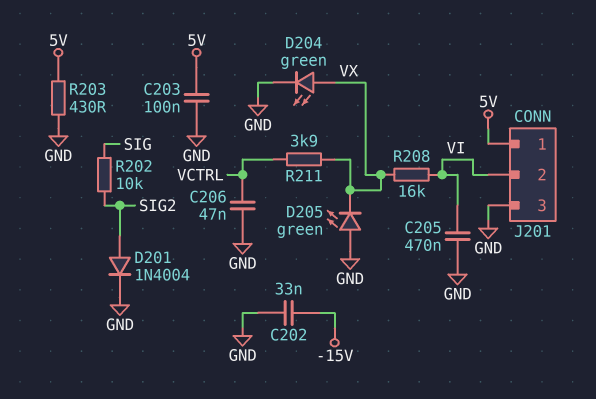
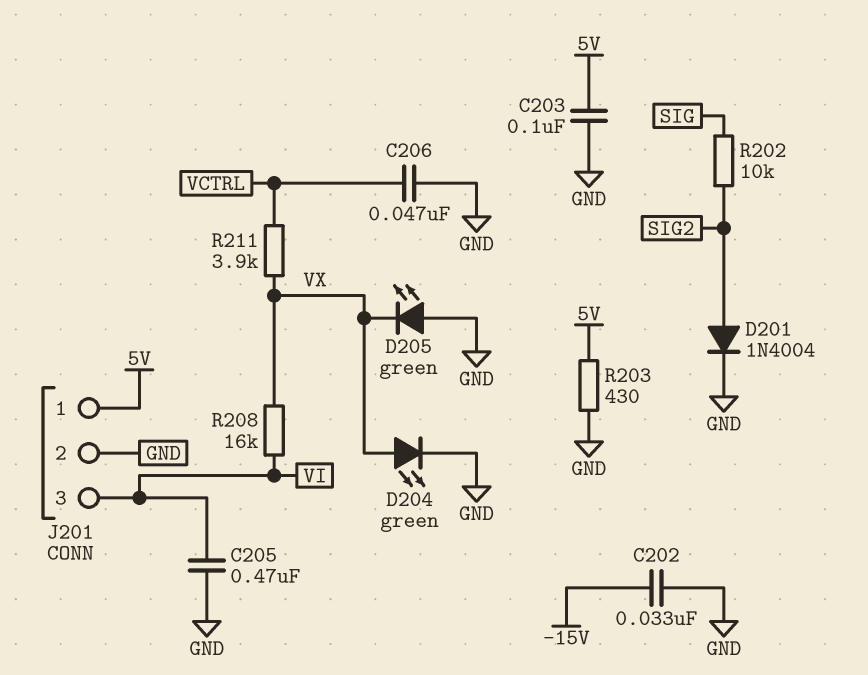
J201 pin 2: VI -> GND
J201 pin 3: GND -> VI

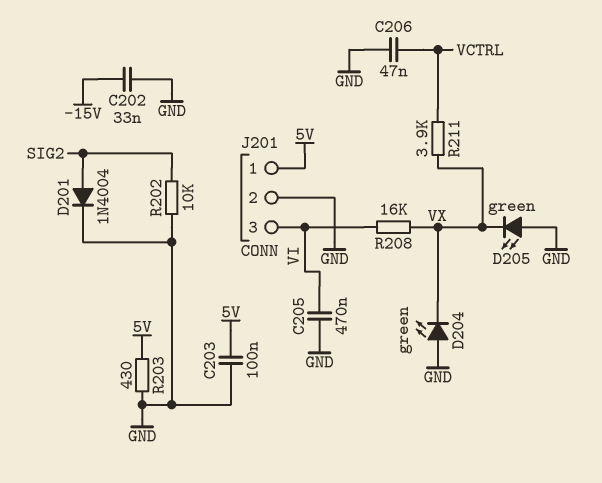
D204: LED green (A VX, K GND) -> LED green (A GND, K VX)
R202: 10k (SIG, SIG2) -> 10k (GND, SIG2)

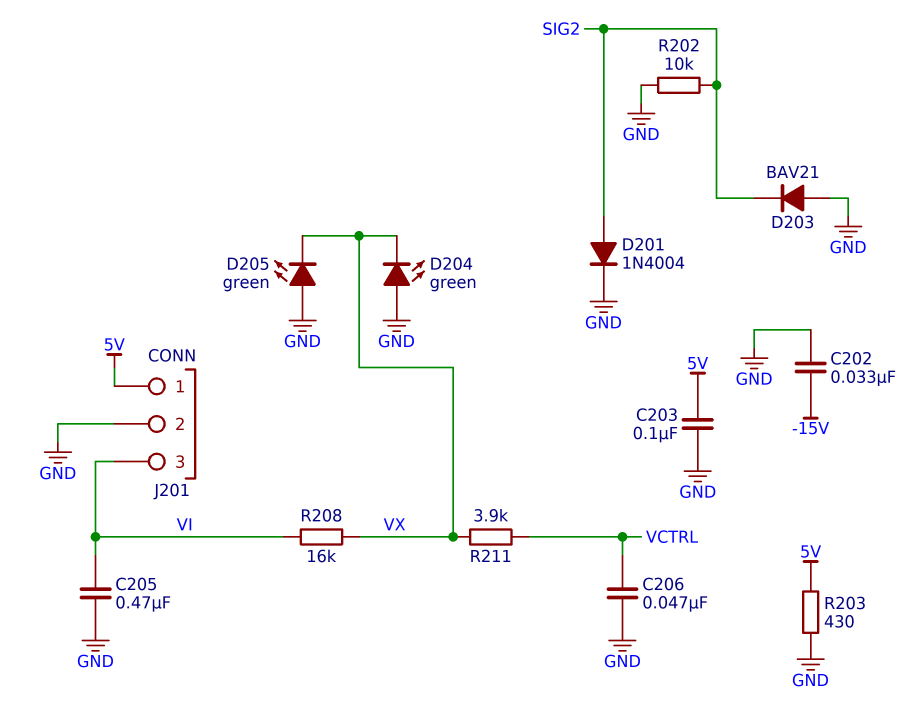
D203: none -> diode BAV21 (A GND, K SIG2)

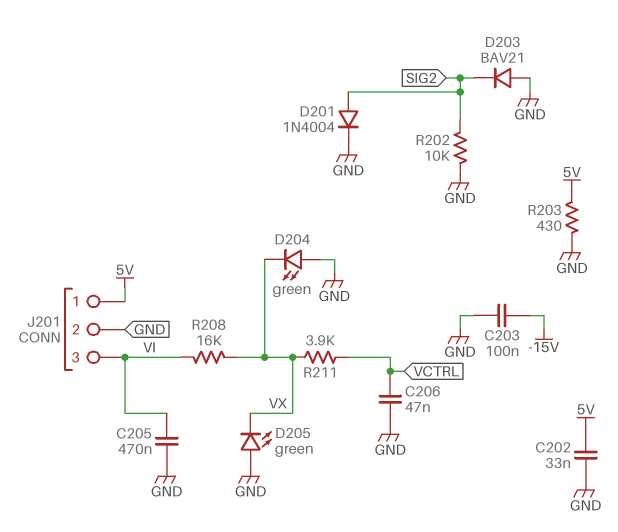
C202: 33nF (-15V, GND) -> 33nF (5V, GND)
C203: 100nF (5V, GND) -> 100nF (-15V, GND)

